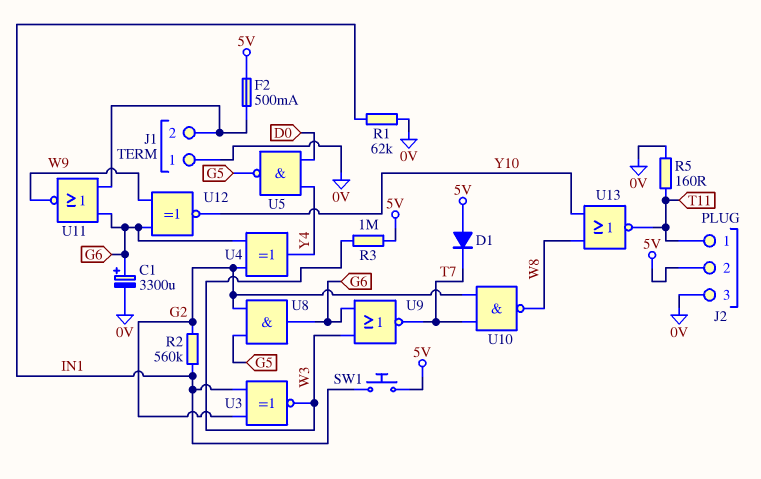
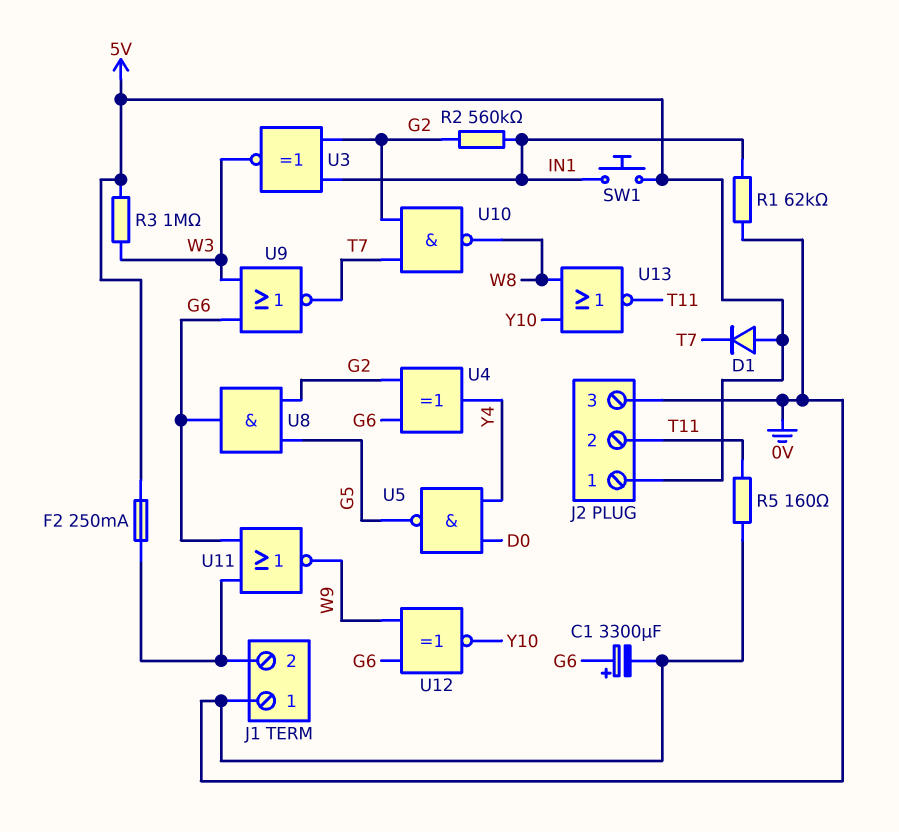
F2: 500mA (5V, J1/2) -> 250mA (5V, J1/2)
J2 pin 1: T11 -> 5V
J2 pin 2: 5V -> T11

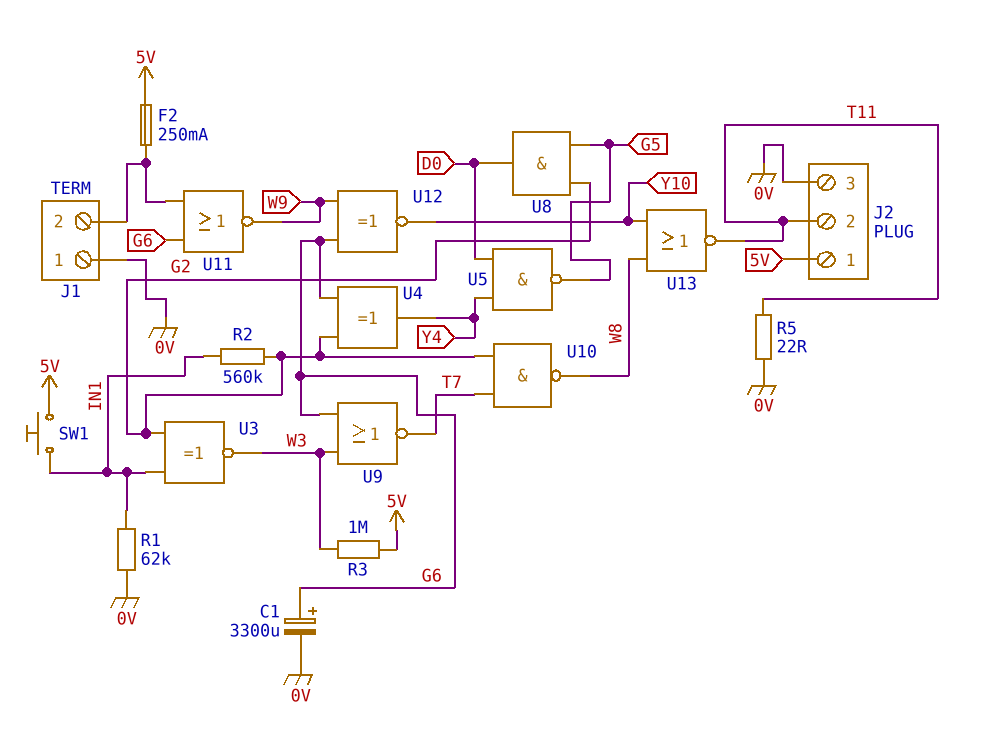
D1: diode (A 5V, K T7) -> none
R5: 160 (0V, T11) -> 22 (0V, T11)
U8: AND (in G2, in G5, out G6) -> AND (in G2, in G5, out D0)

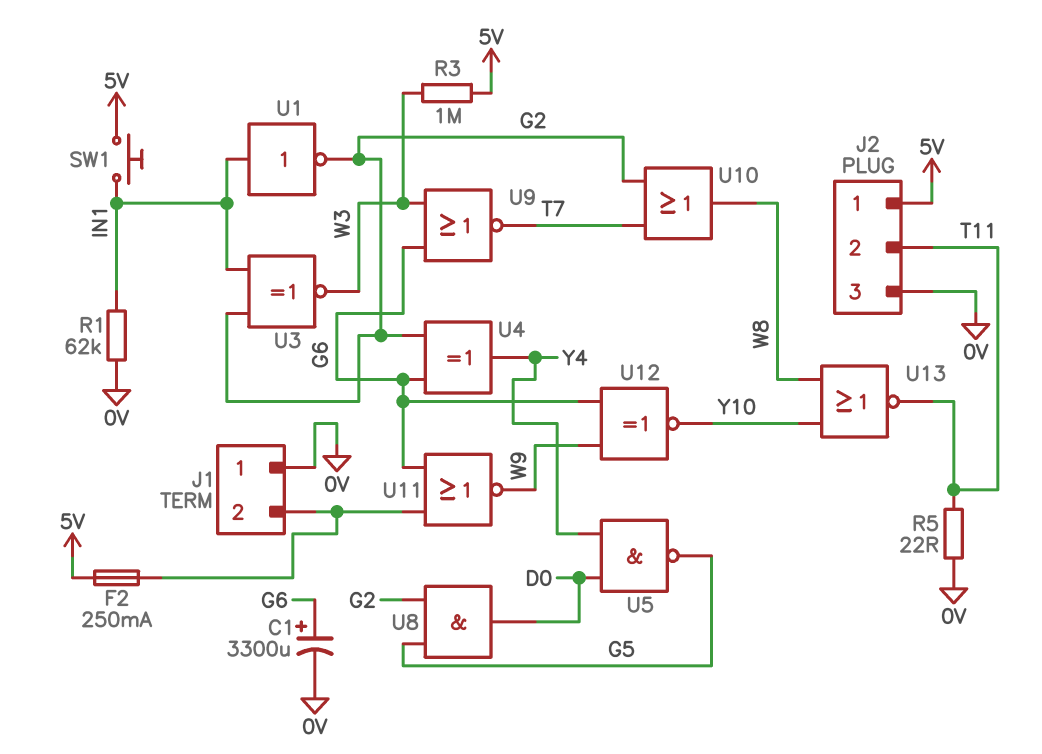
R2: 560k (G2, IN1) -> none
U1: none -> NOT (in IN1, out G2)
U10: NAND (in G2, in T7, out W8) -> OR (in G2, in T7, out W8)

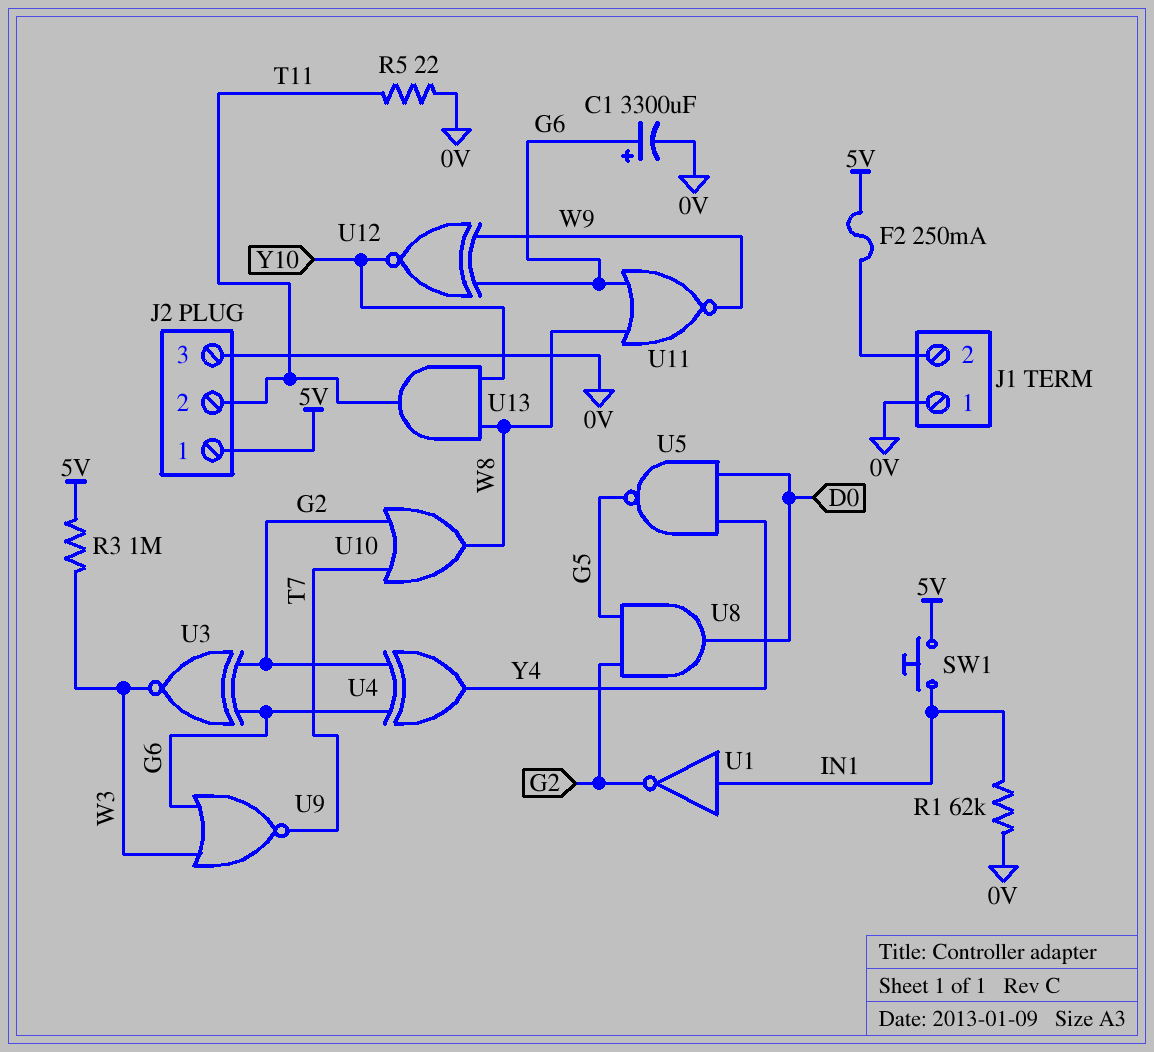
U3: XNOR (in G2, in IN1, out W3) -> XNOR (in G2, in G6, out W3)
U11: NOR (in G6, in J1/2, out W9) -> NOR (in G6, in W8, out W9)
U13: NOR (in W8, in Y10, out T11) -> AND (in W8, in Y10, out T11)

